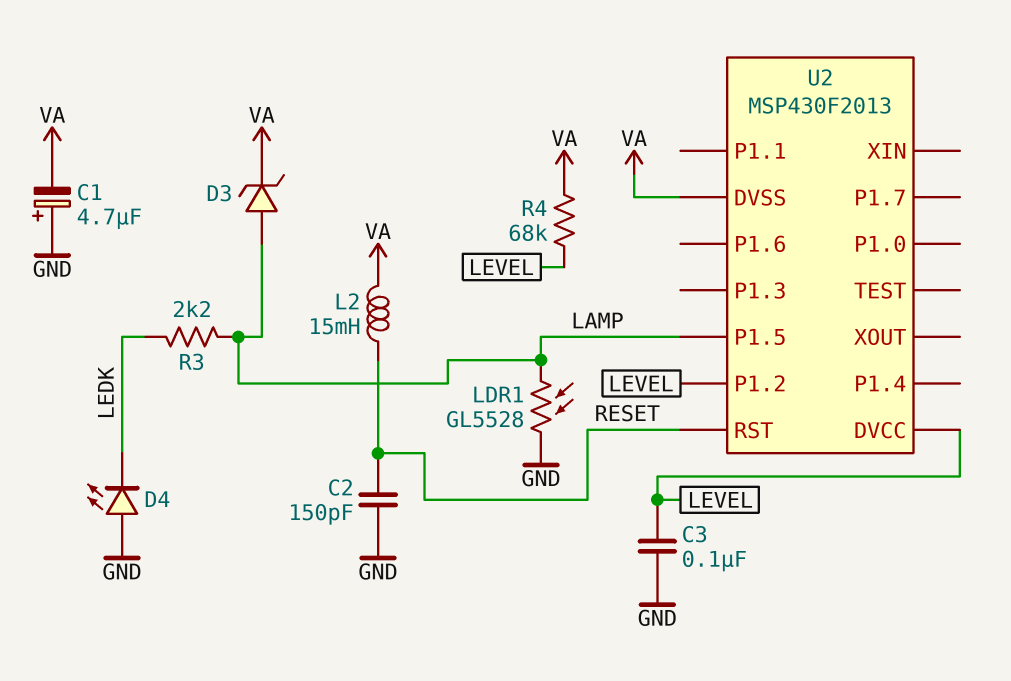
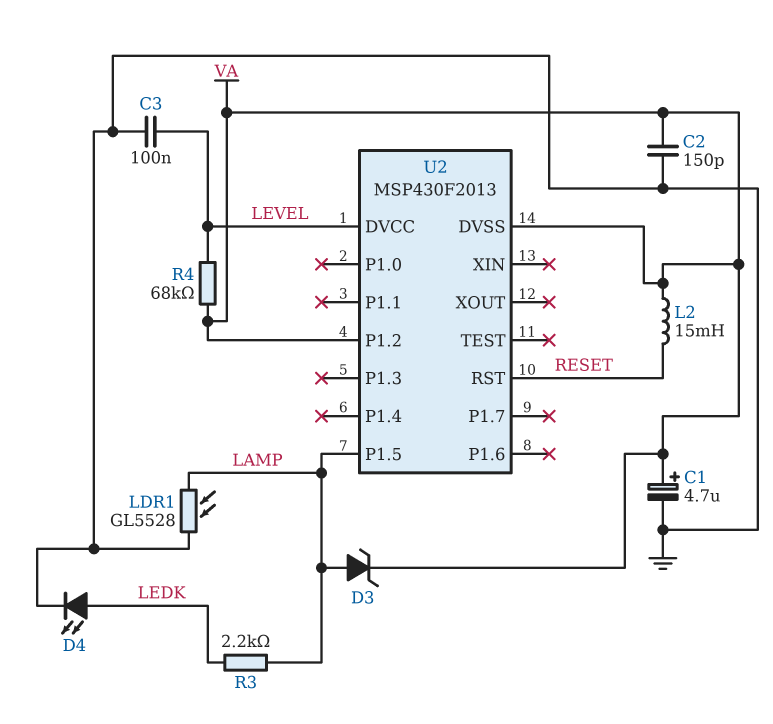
C1: 4.7uF (plus GND, minus VA) -> 4.7uF (plus VA, minus GND)
C2: 150pF (GND, RESET) -> 150pF (GND, VA)
D4: LED (A GND, K LEDK) -> LED (A LEDK, K GND)
U2 pin P1.2: LEVEL -> VA

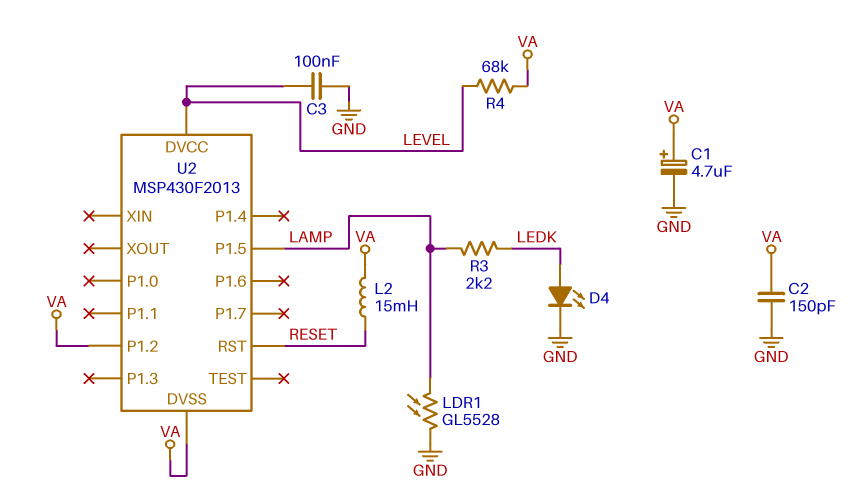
D3: zener (A LAMP, K VA) -> none

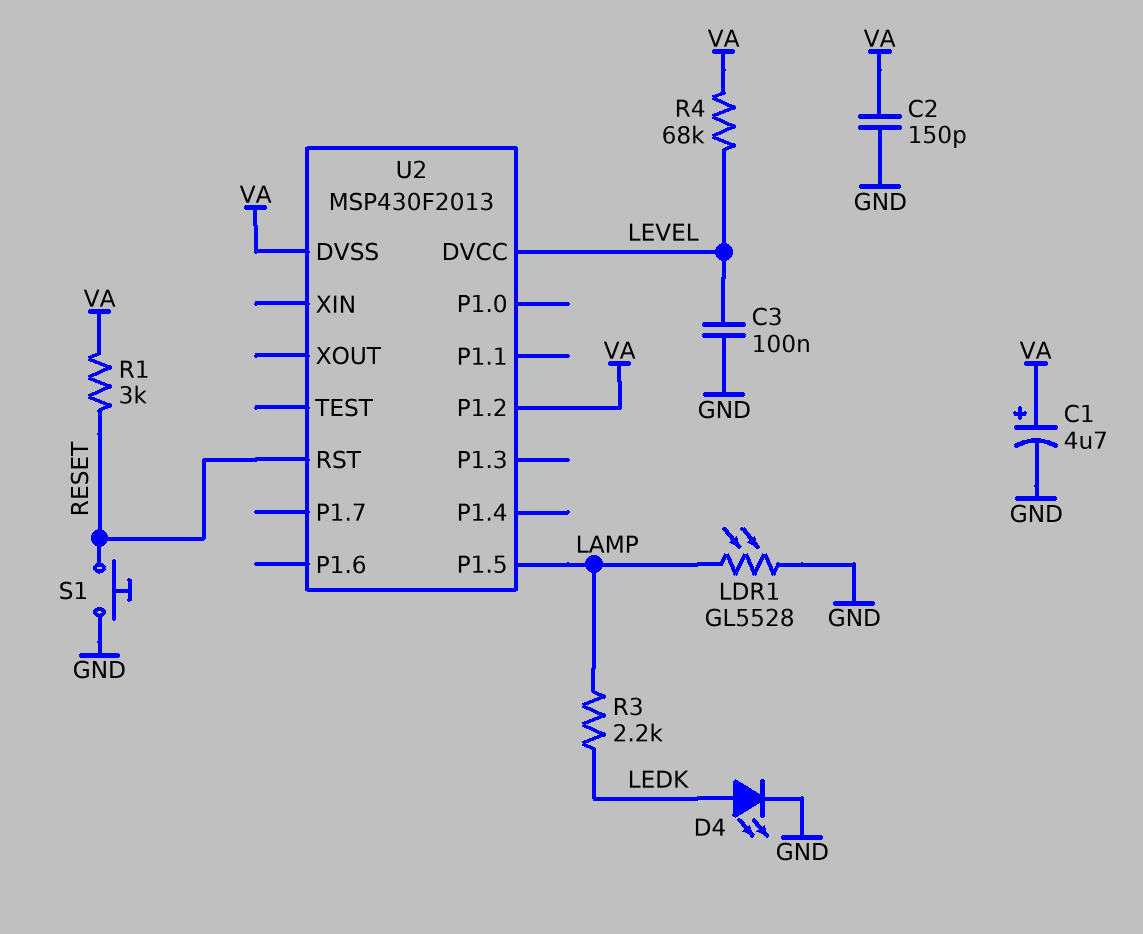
L2: 15mH (RESET, VA) -> none
R1: none -> 3k (RESET, VA)
S1: none -> button (GND, RESET)

